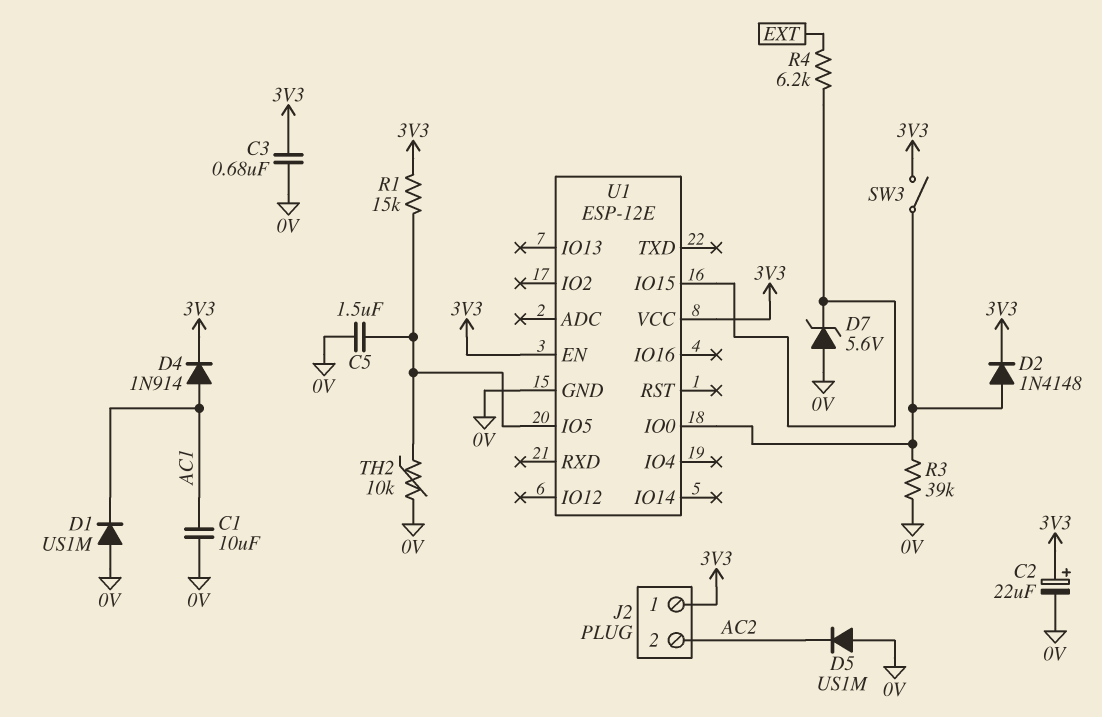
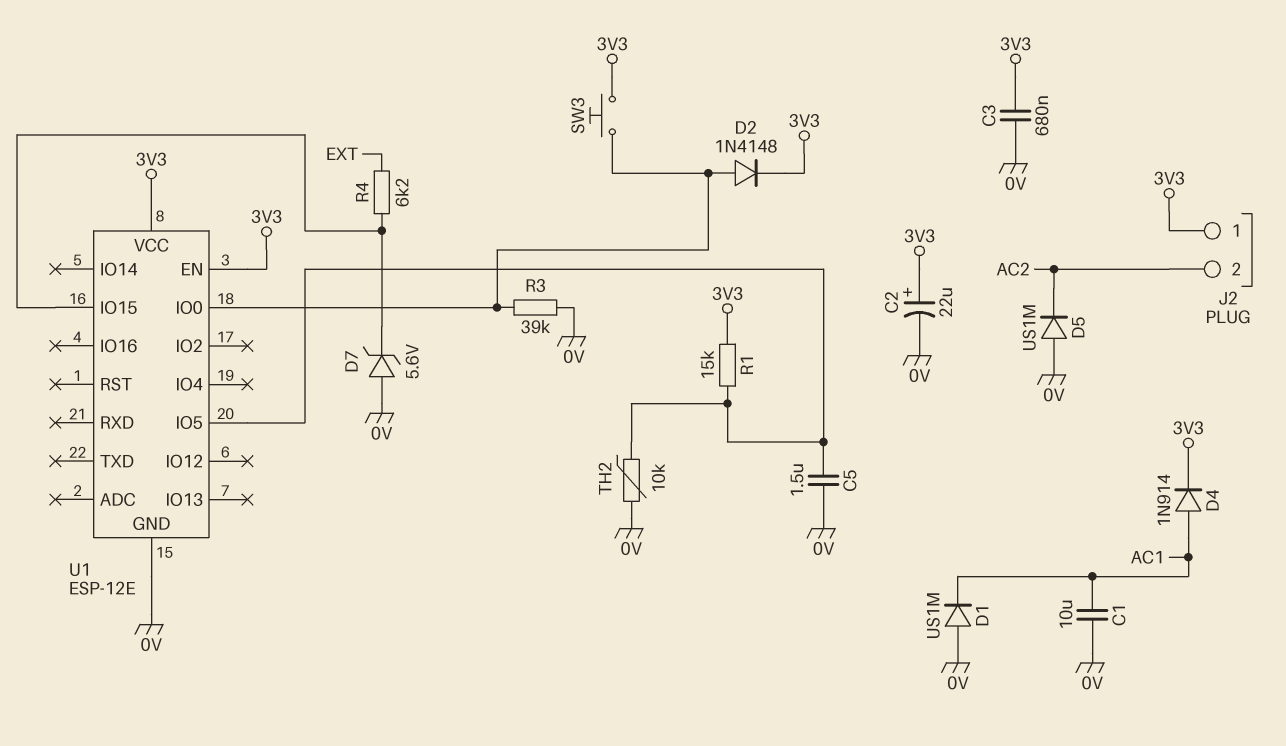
SW3: switch (3V3, U1/IO0) -> button (3V3, U1/IO0)

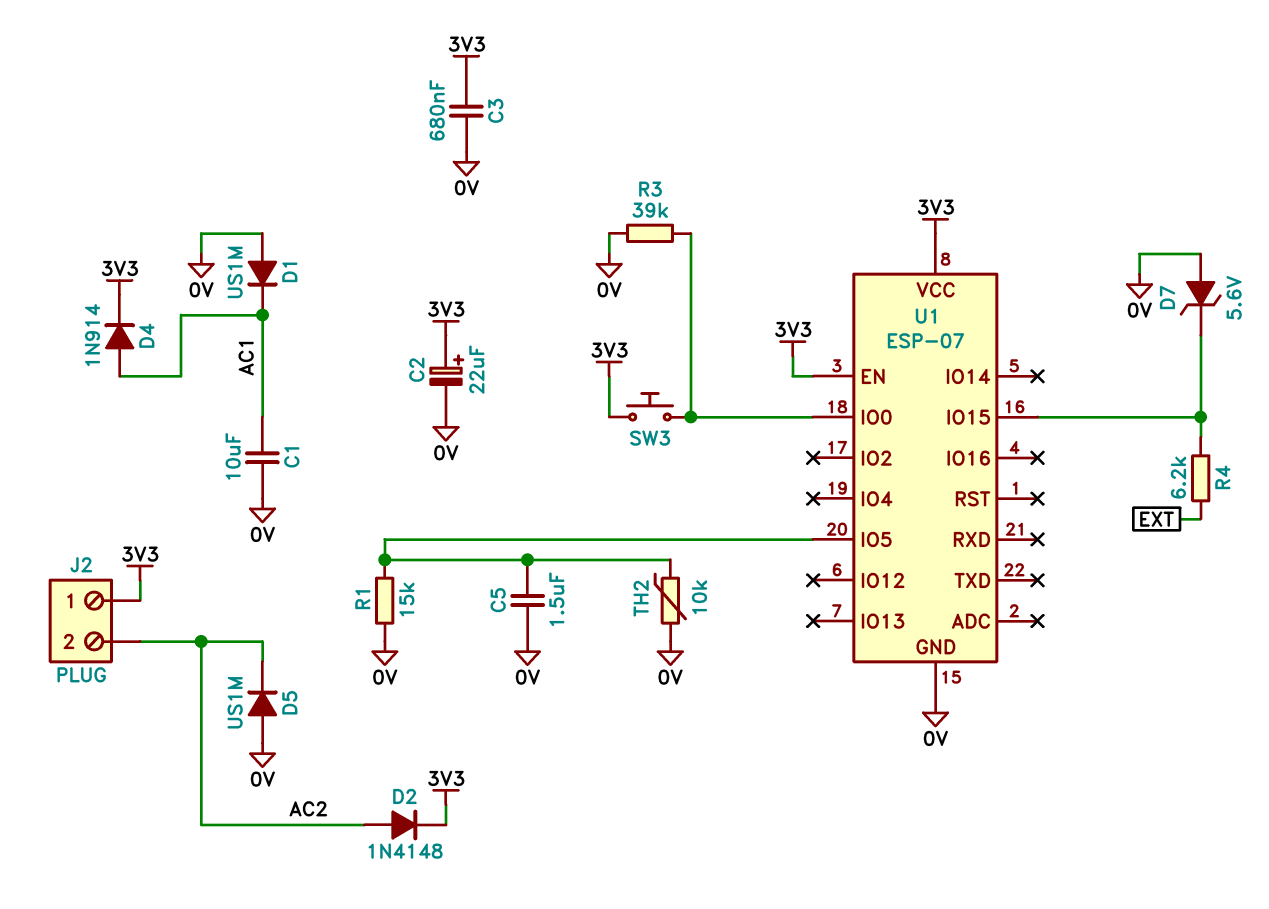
D2: diode 1N4148 (A U1/IO0, K 3V3) -> diode 1N4148 (A AC2, K 3V3)
R1: 15k (3V3, U1/IO5) -> 15k (0V, U1/IO5)
U1: ESP-12E -> ESP-07

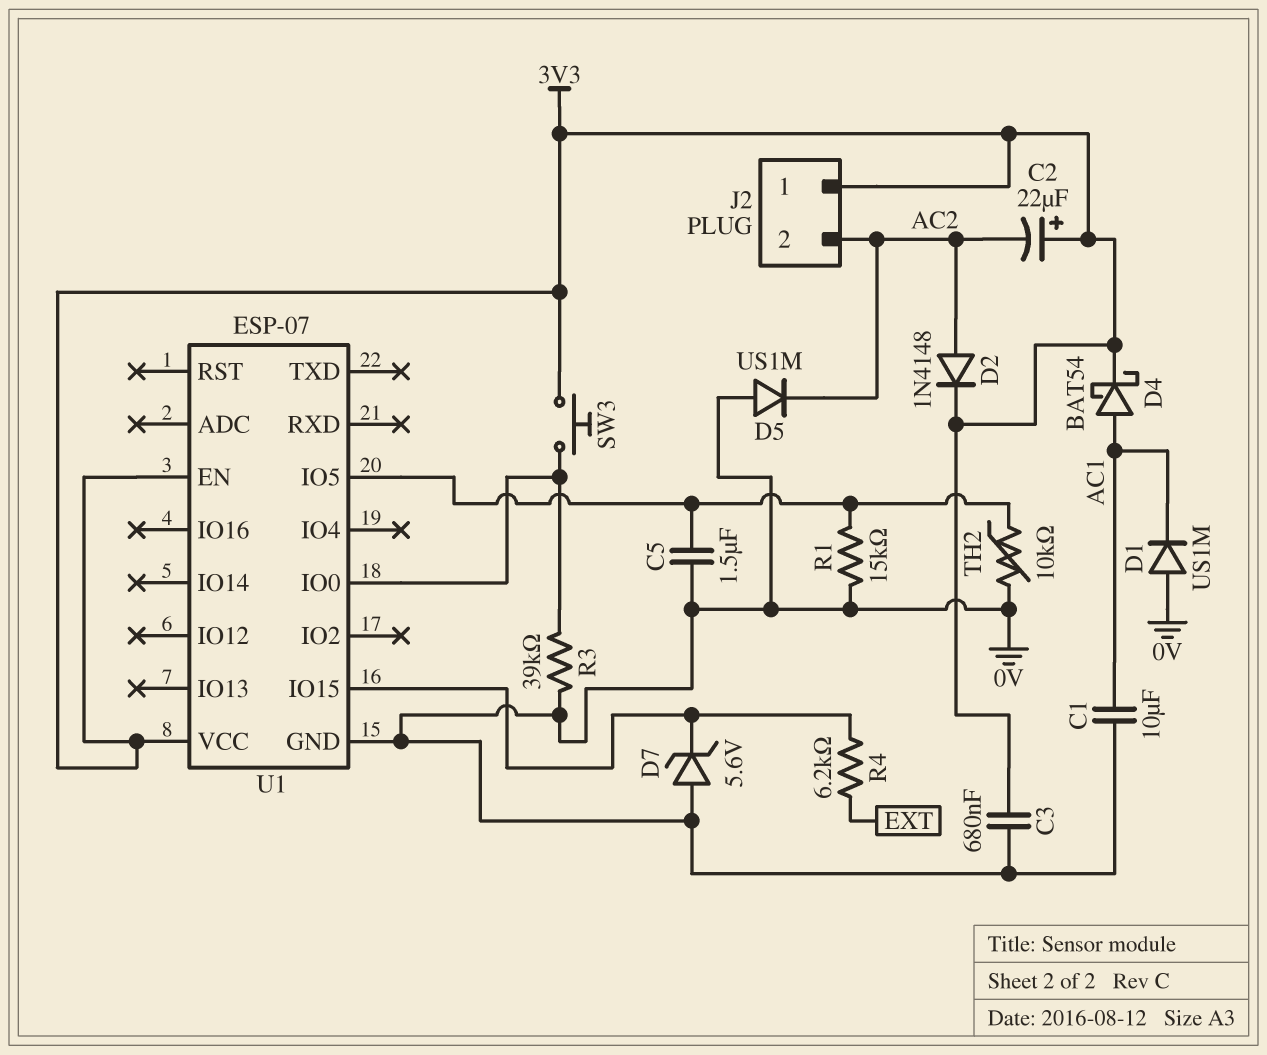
C2: 22uF (plus 3V3, minus 0V) -> 22uF (plus 3V3, minus AC2)
D4: diode 1N914 (A AC1, K 3V3) -> schottky BAT54 (A AC1, K 3V3)

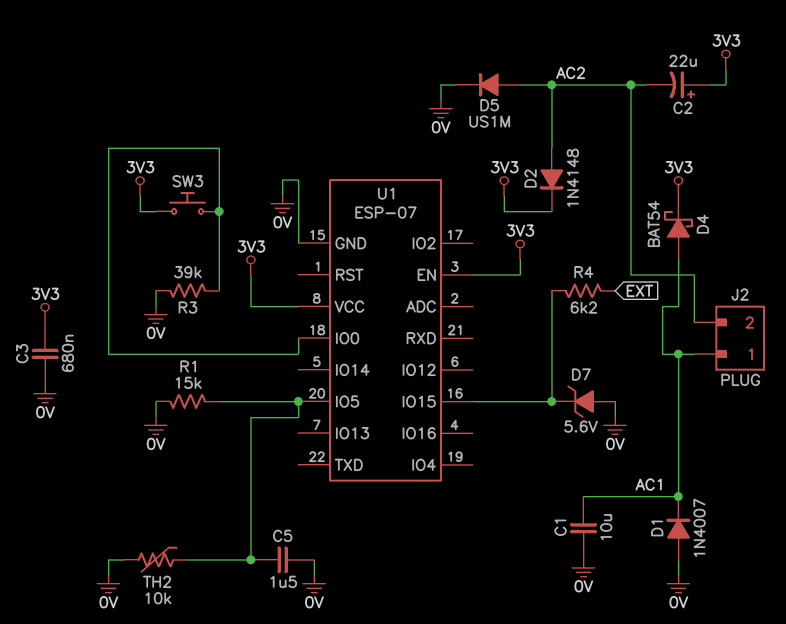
D1: diode US1M (A 0V, K AC1) -> diode 1N4007 (A 0V, K AC1)
D5: diode US1M (A 0V, K AC2) -> diode US1M (A AC2, K 0V)
J2 pin 1: 3V3 -> AC1

